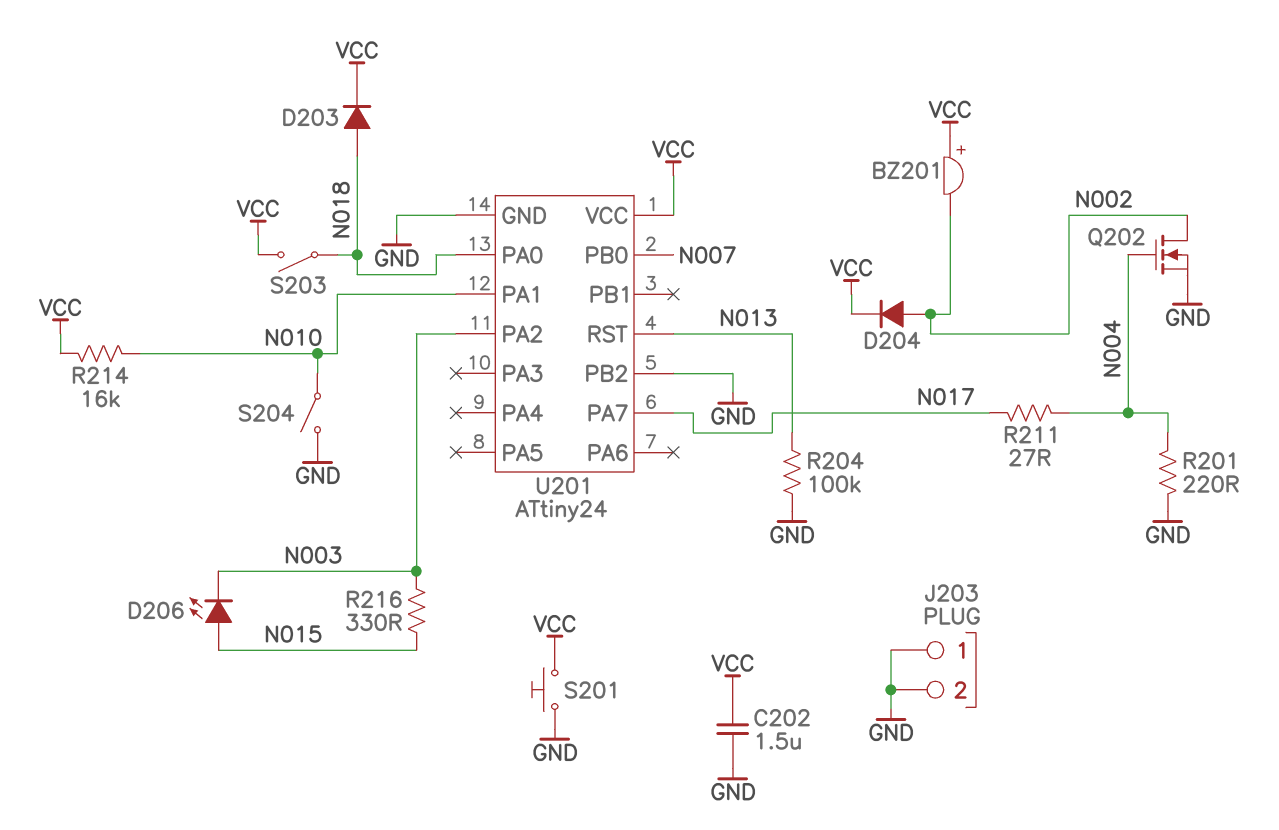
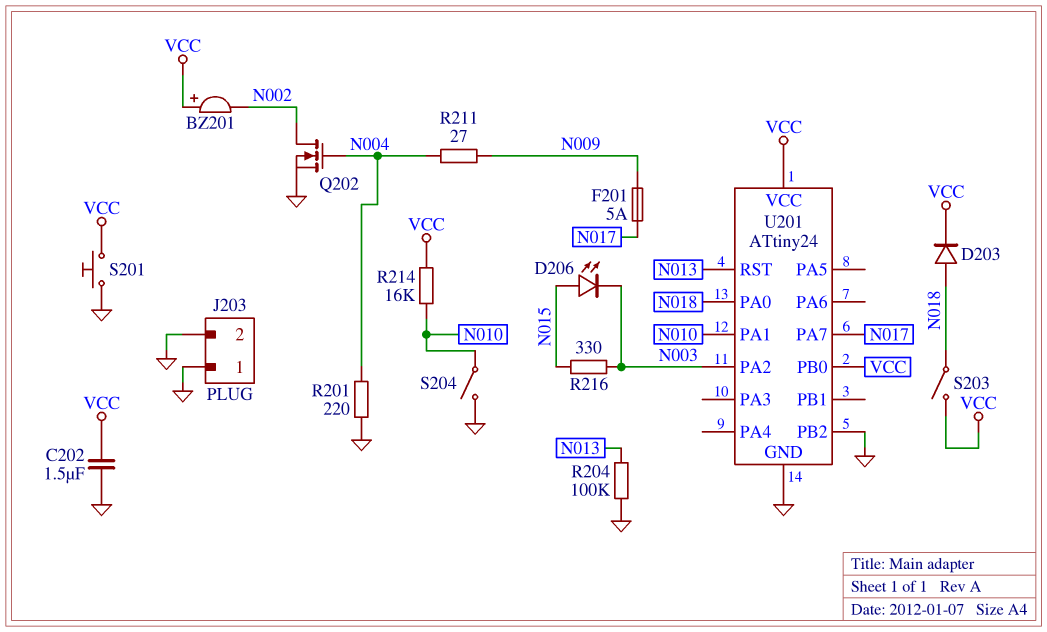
D204: diode (A N002, K VCC) -> none
F201: none -> 5A (N009, N017)
R211: 27 (N004, N017) -> 27 (N004, N009)
U201 pin PB0: N007 -> VCC

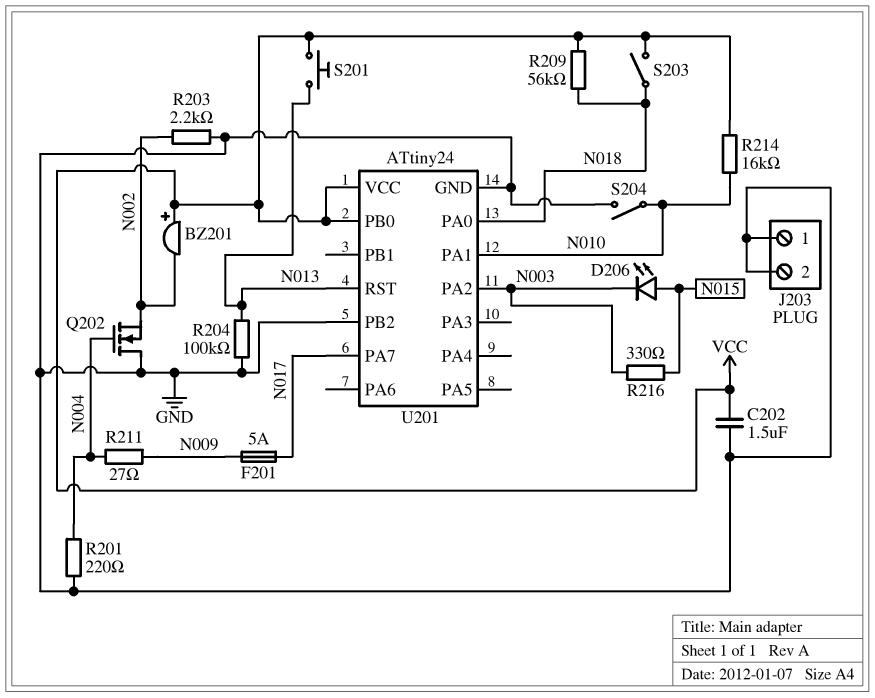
D203: diode (A N018, K VCC) -> none
Q202: NMOS (G N004, D N002, S GND) -> NMOS (G N004, D GND, S N002)
R203: none -> 2.2k (GND, N002)
R209: none -> 56k (N018, VCC)
S201: button (GND, VCC) -> button (N013, VCC)

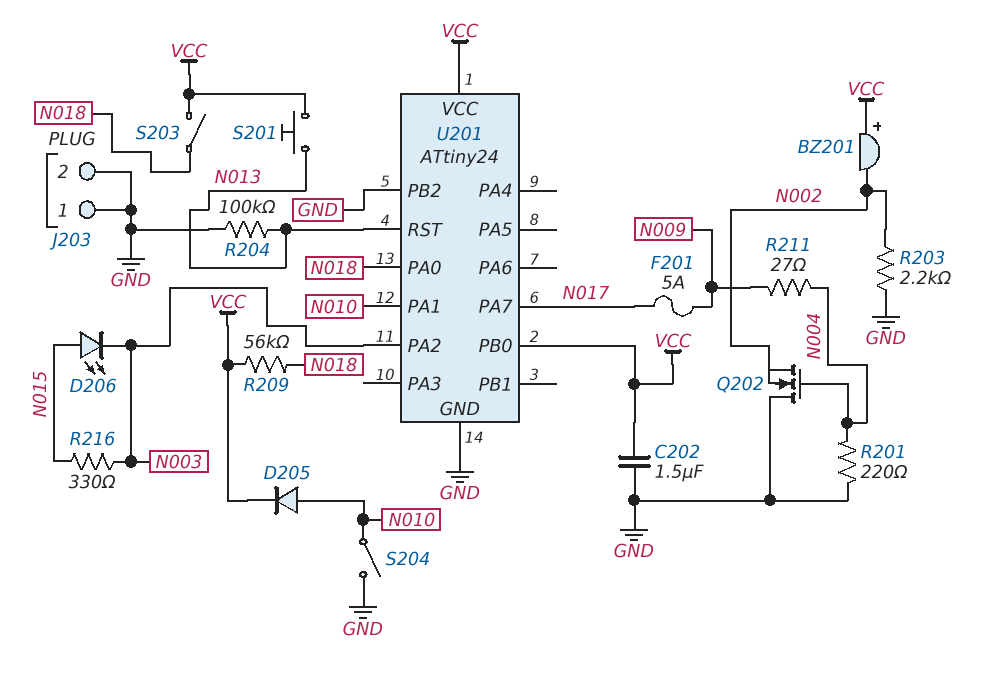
D205: none -> diode (A N010, K VCC)
R214: 16k (N010, VCC) -> none

